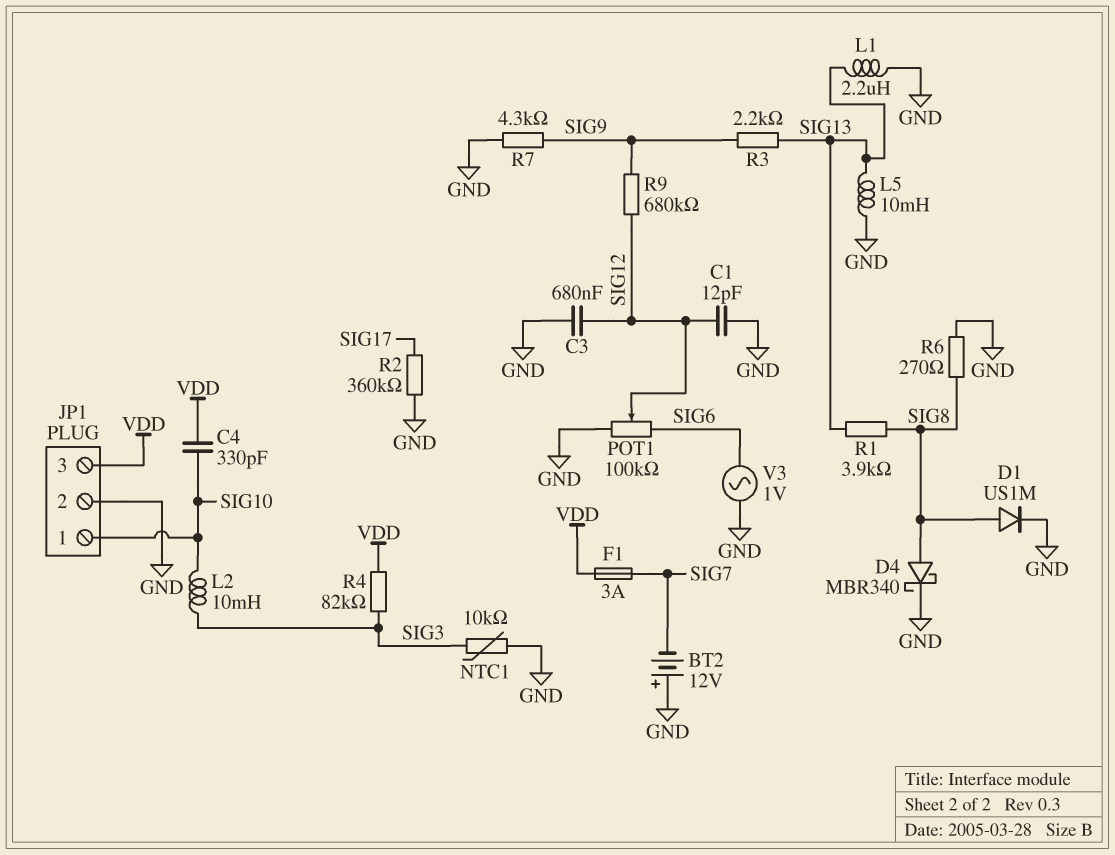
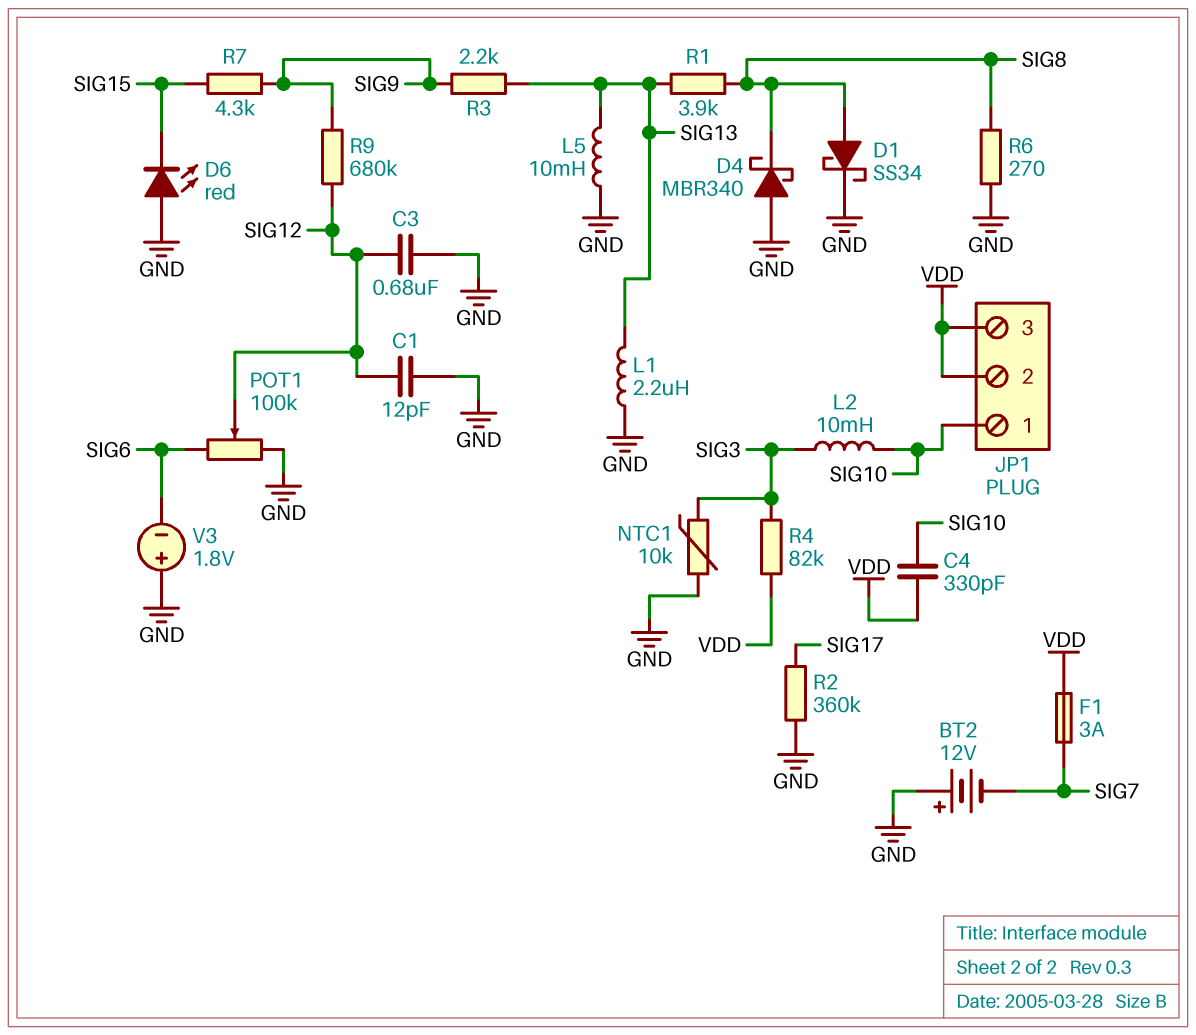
D1: diode US1M (A SIG8, K GND) -> schottky SS34 (A SIG8, K GND)
D4: schottky MBR340 (A SIG8, K GND) -> schottky MBR340 (A GND, K SIG8)
D6: none -> LED red (A GND, K SIG15)
JP1 pin 2: GND -> VDD
R7: 4.3k (GND, SIG9) -> 4.3k (SIG9, SIG15)
V3: AC 1V (GND, SIG6) -> 1.8V (plus GND, minus SIG6)

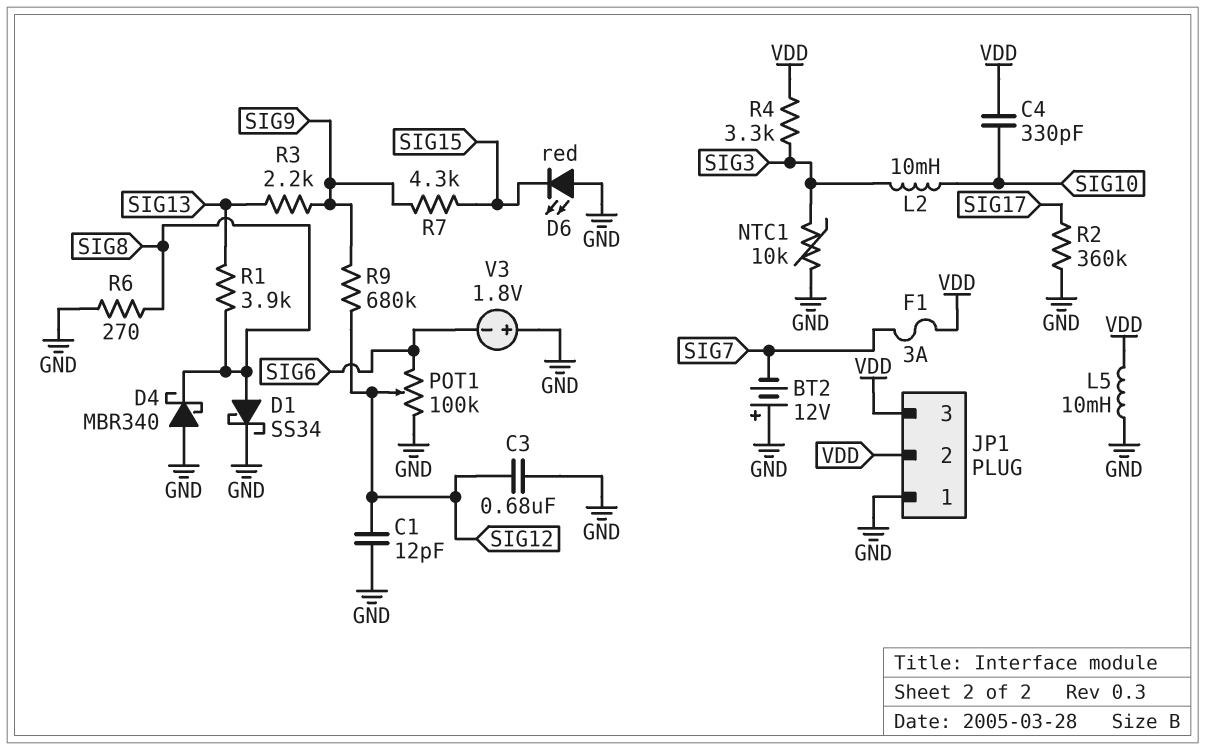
JP1 pin 1: SIG10 -> GND
L1: 2.2uH (GND, SIG13) -> none
L5: 10mH (GND, SIG13) -> 10mH (GND, VDD)
R4: 82k (SIG3, VDD) -> 3.3k (SIG3, VDD)

